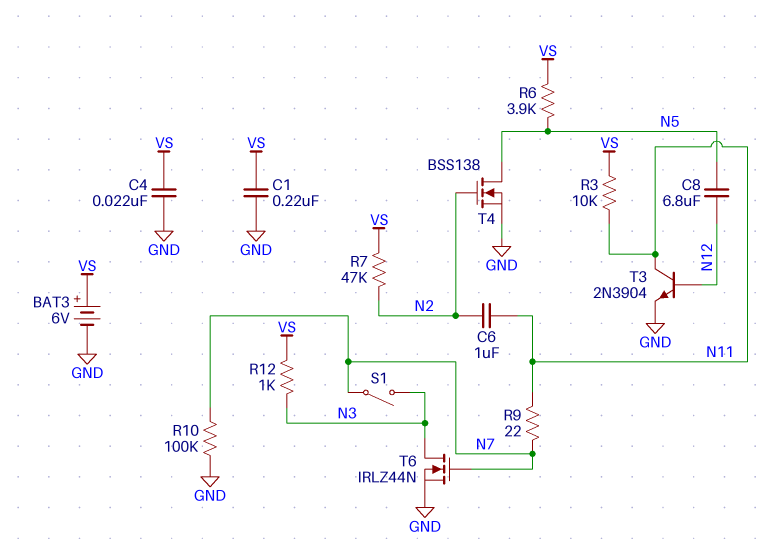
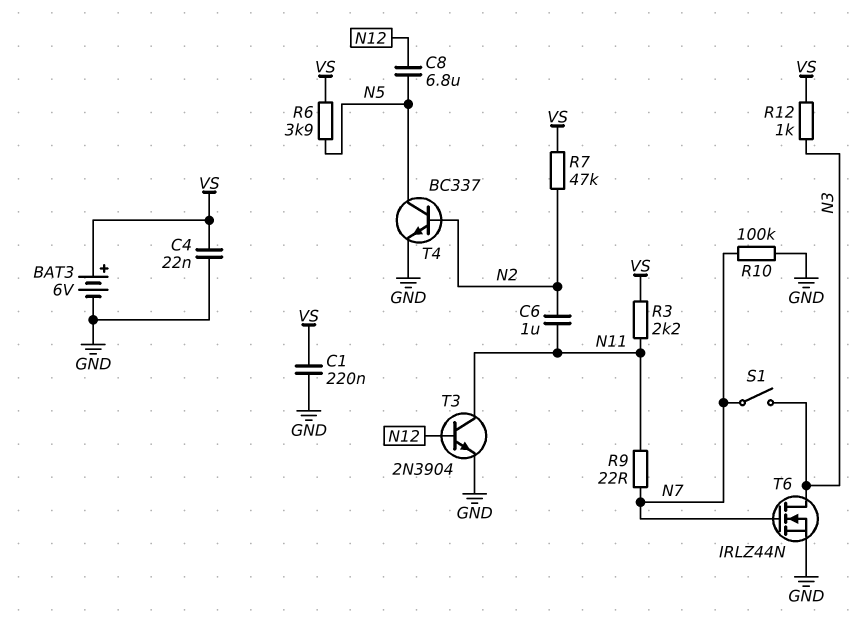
R3: 10k (N11, VS) -> 2.2k (N11, VS)
T4: NMOS BSS138 (G N2, D N5, S GND) -> NPN BC337 (B N2, C N5, E GND)

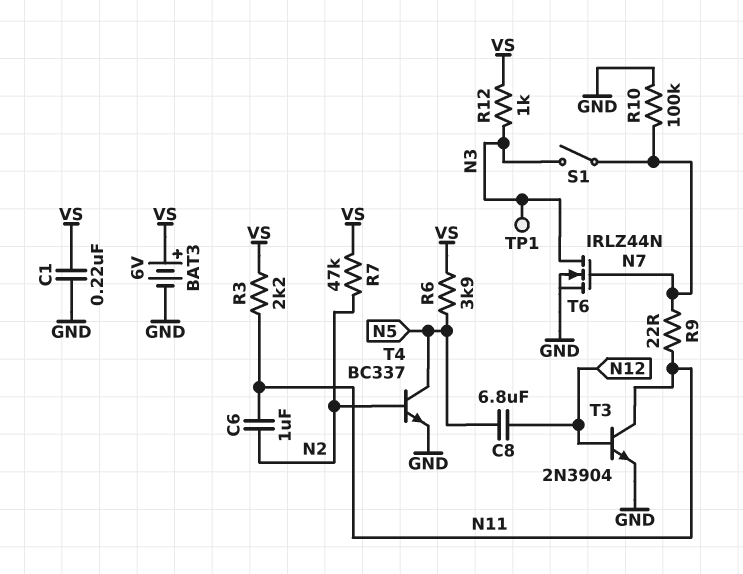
C4: 22nF (GND, VS) -> none
TP1: none -> test point (N3)

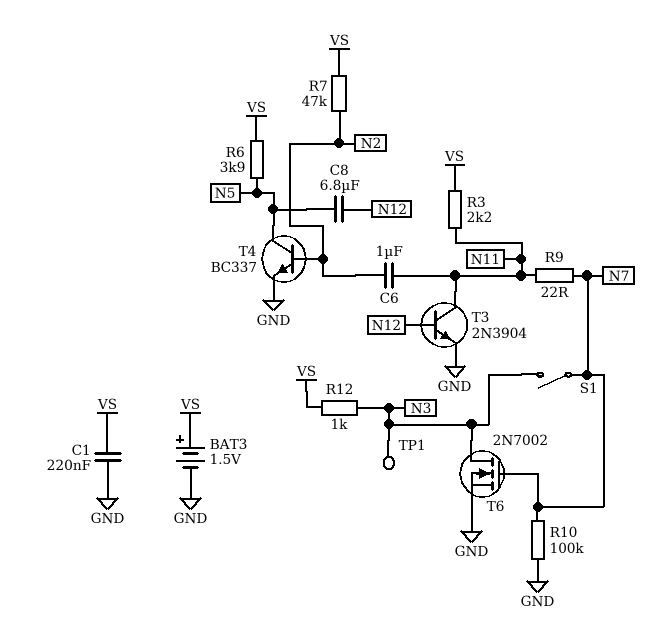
BAT3: 6V (plus VS, minus GND) -> 1.5V (plus VS, minus GND)
T6: NMOS IRLZ44N (G N7, D N3, S GND) -> NMOS 2N7002 (G N7, D N3, S GND)

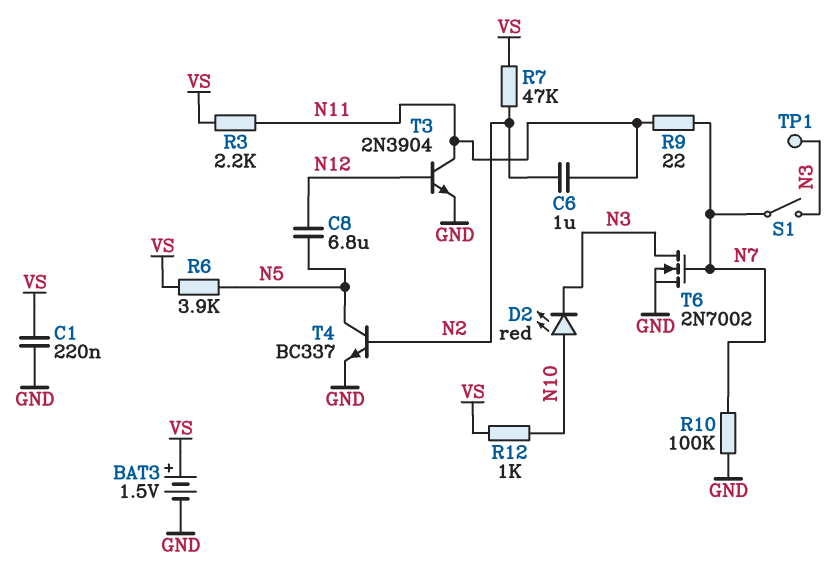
D2: none -> LED red (A N10, K N3)
R12: 1k (N3, VS) -> 1k (N10, VS)

